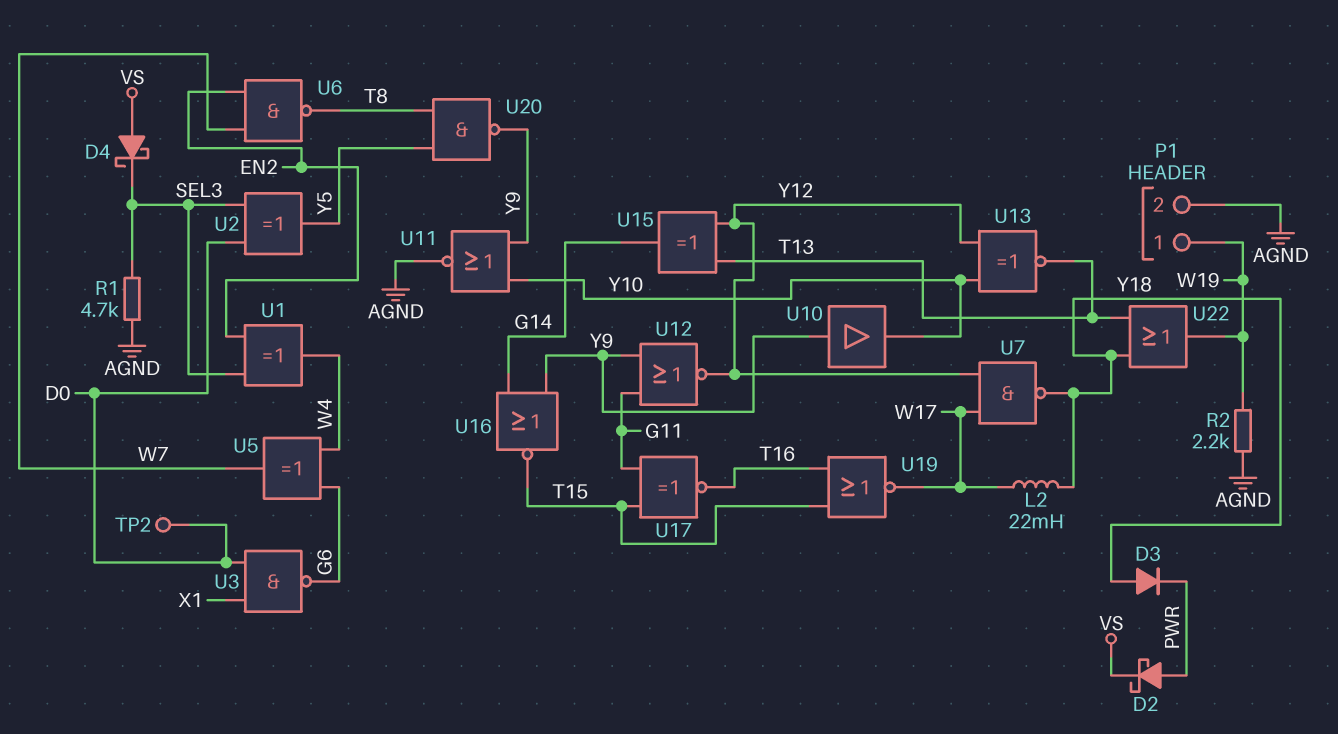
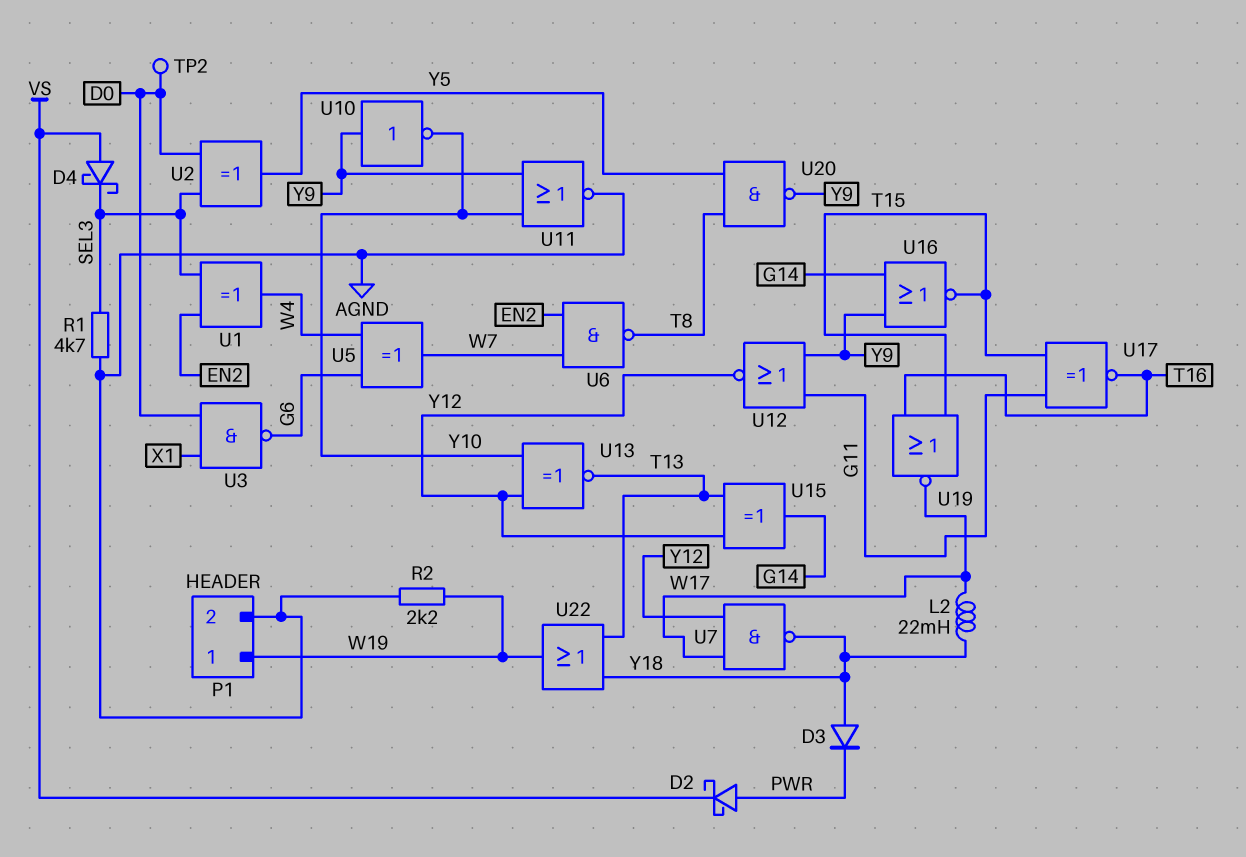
U10: buffer (in Y9, out Y10) -> NOT (in Y9, out Y10)

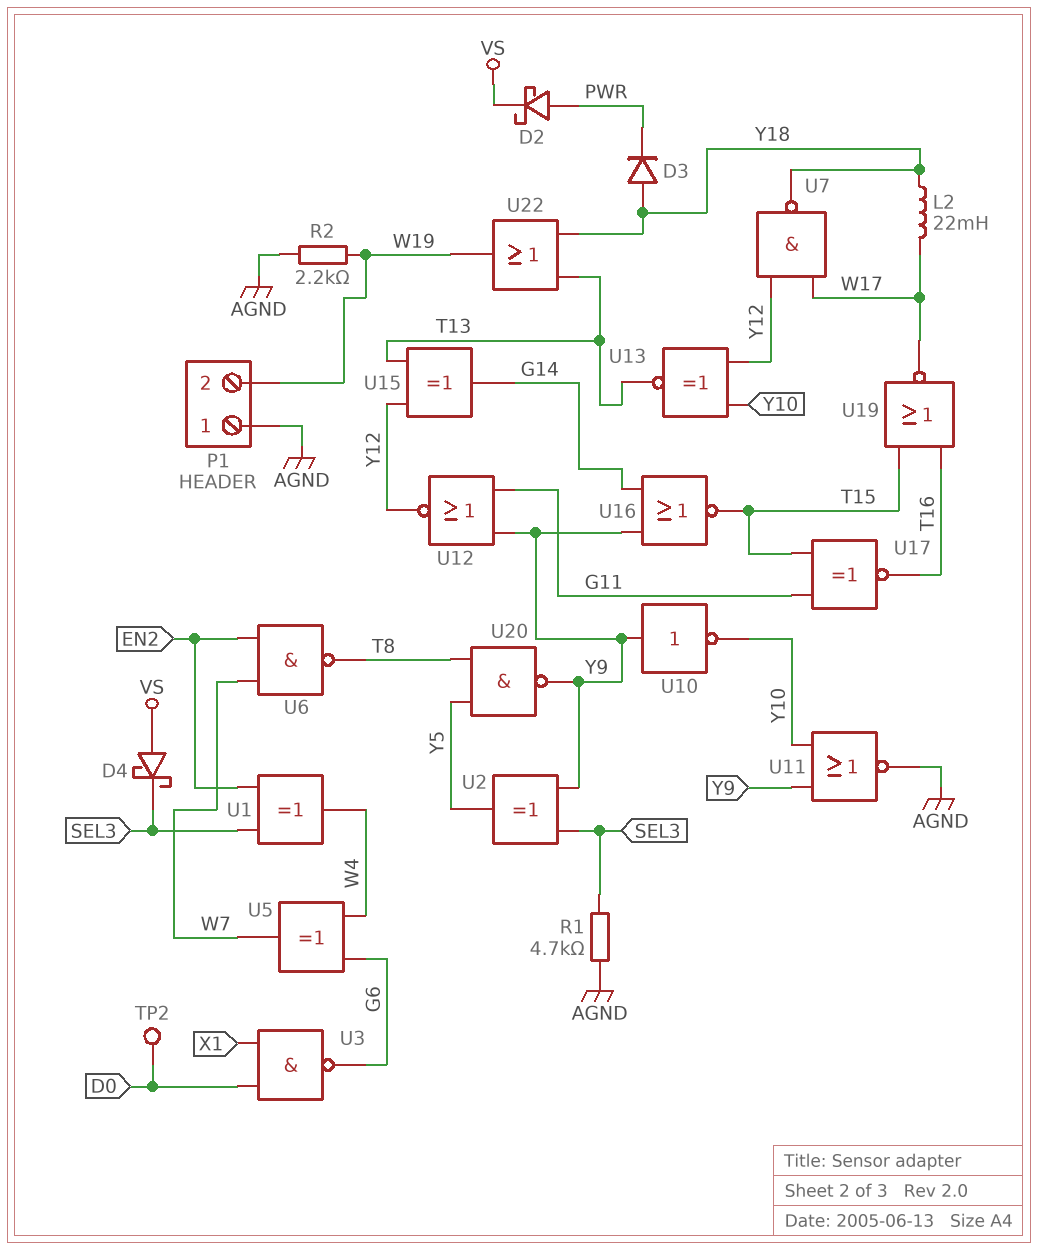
P1 pin 1: W19 -> AGND
P1 pin 2: AGND -> W19
U2: XOR (in D0, in SEL3, out Y5) -> XOR (in SEL3, in Y9, out Y5)

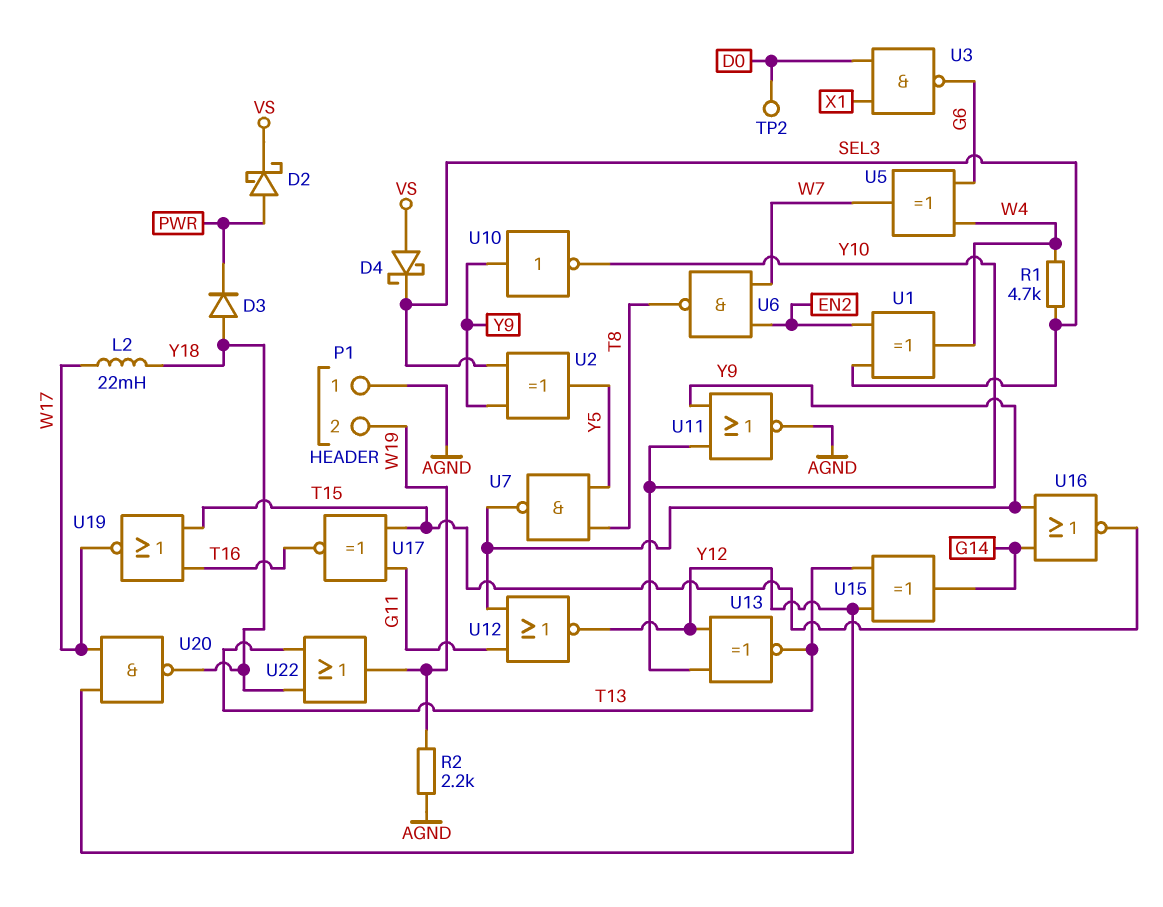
R1: 4.7k (AGND, SEL3) -> 4.7k (SEL3, W4)
U7: NAND (in W17, in Y12, out Y18) -> NAND (in T8, in Y5, out Y9)
U20: NAND (in T8, in Y5, out Y9) -> NAND (in W17, in Y12, out Y18)

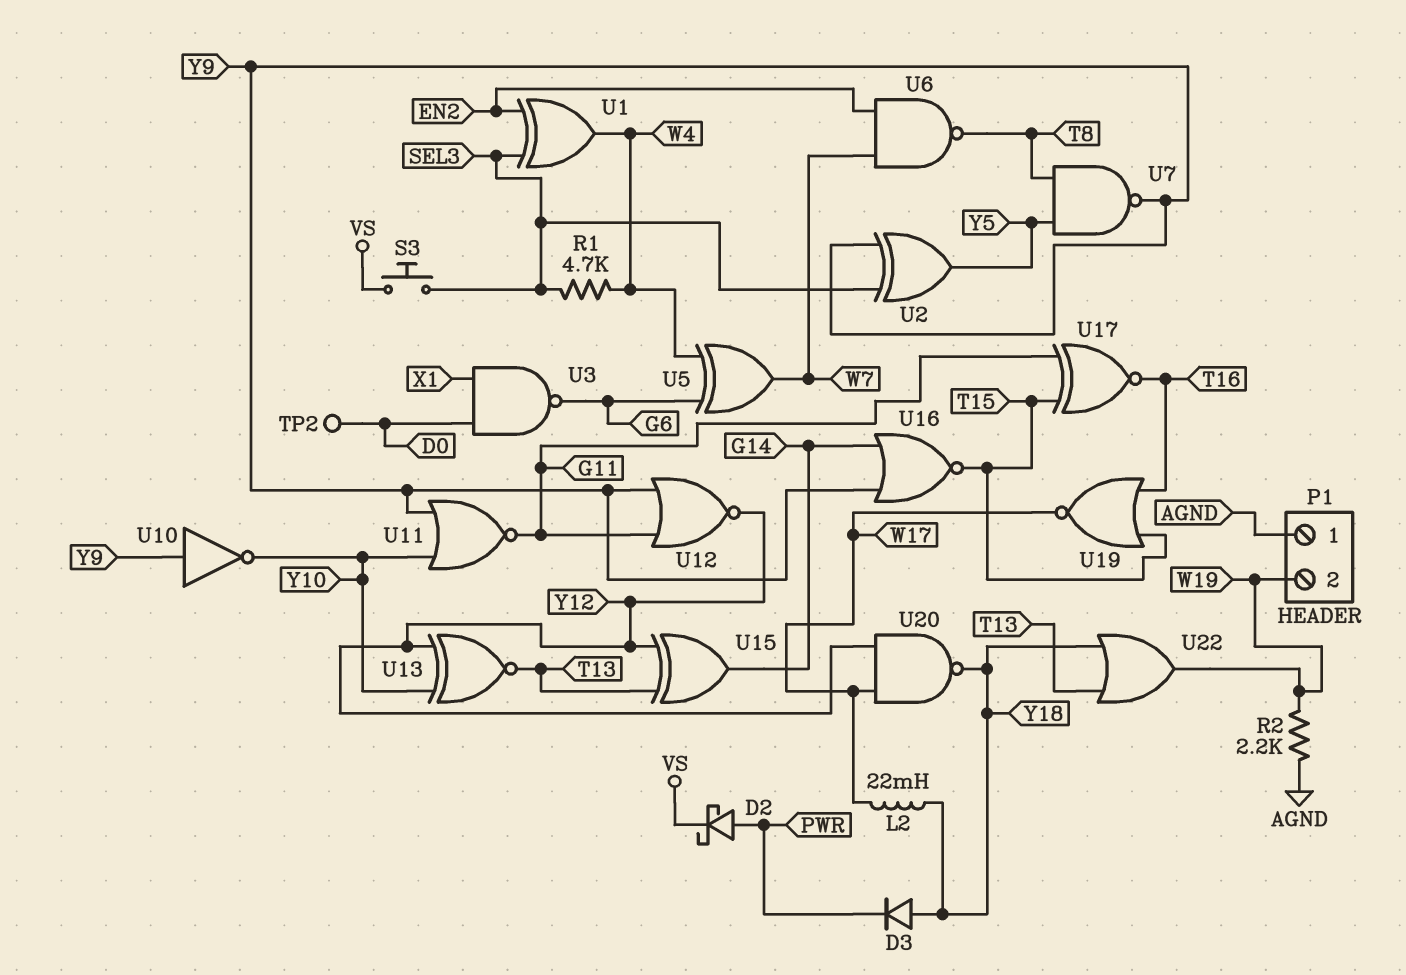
D4: schottky (A VS, K SEL3) -> none
S3: none -> button (SEL3, VS)
U11: NOR (in Y9, in Y10, out AGND) -> NOR (in Y9, in Y10, out G11)

